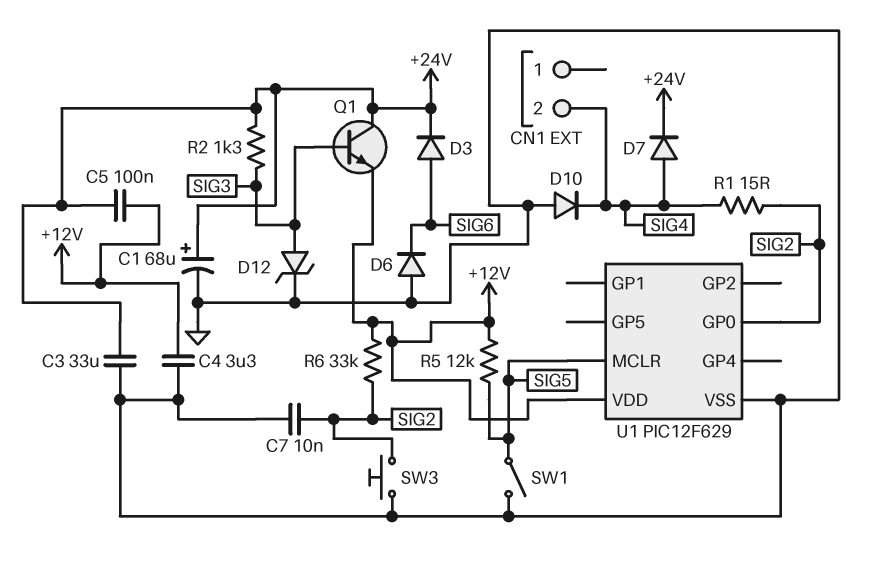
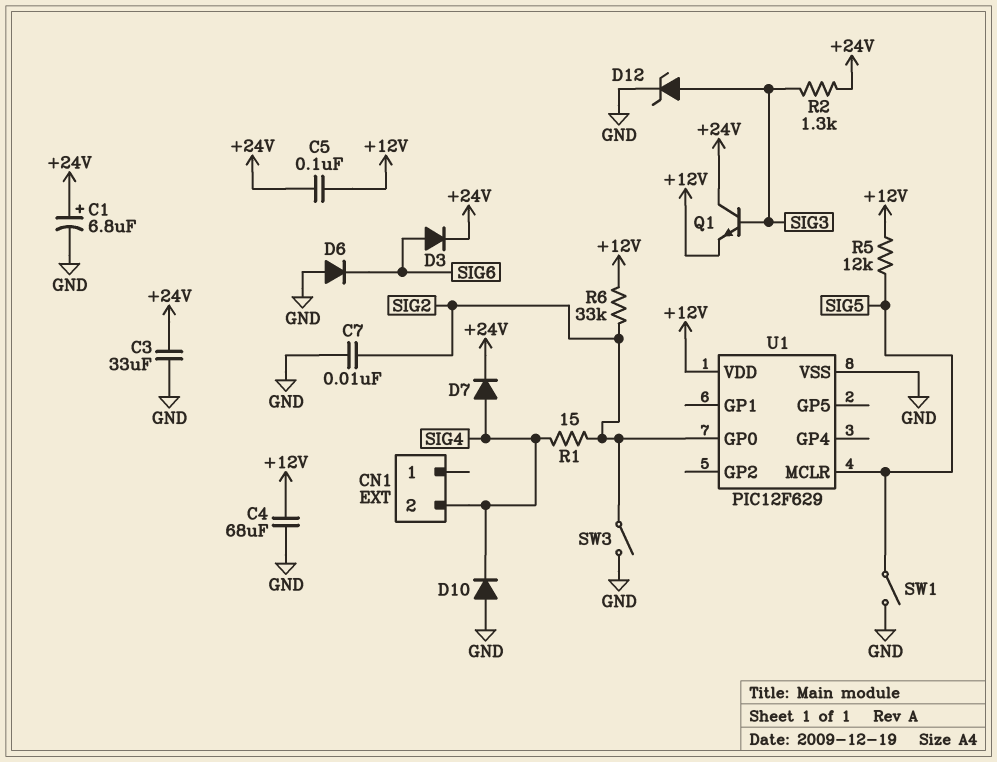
C1: 68uF (plus +24V, minus GND) -> 6.8uF (plus +24V, minus GND)
C4: 3.3uF (+12V, GND) -> 68uF (+12V, GND)
SW3: button (GND, SIG2) -> switch (GND, SIG2)

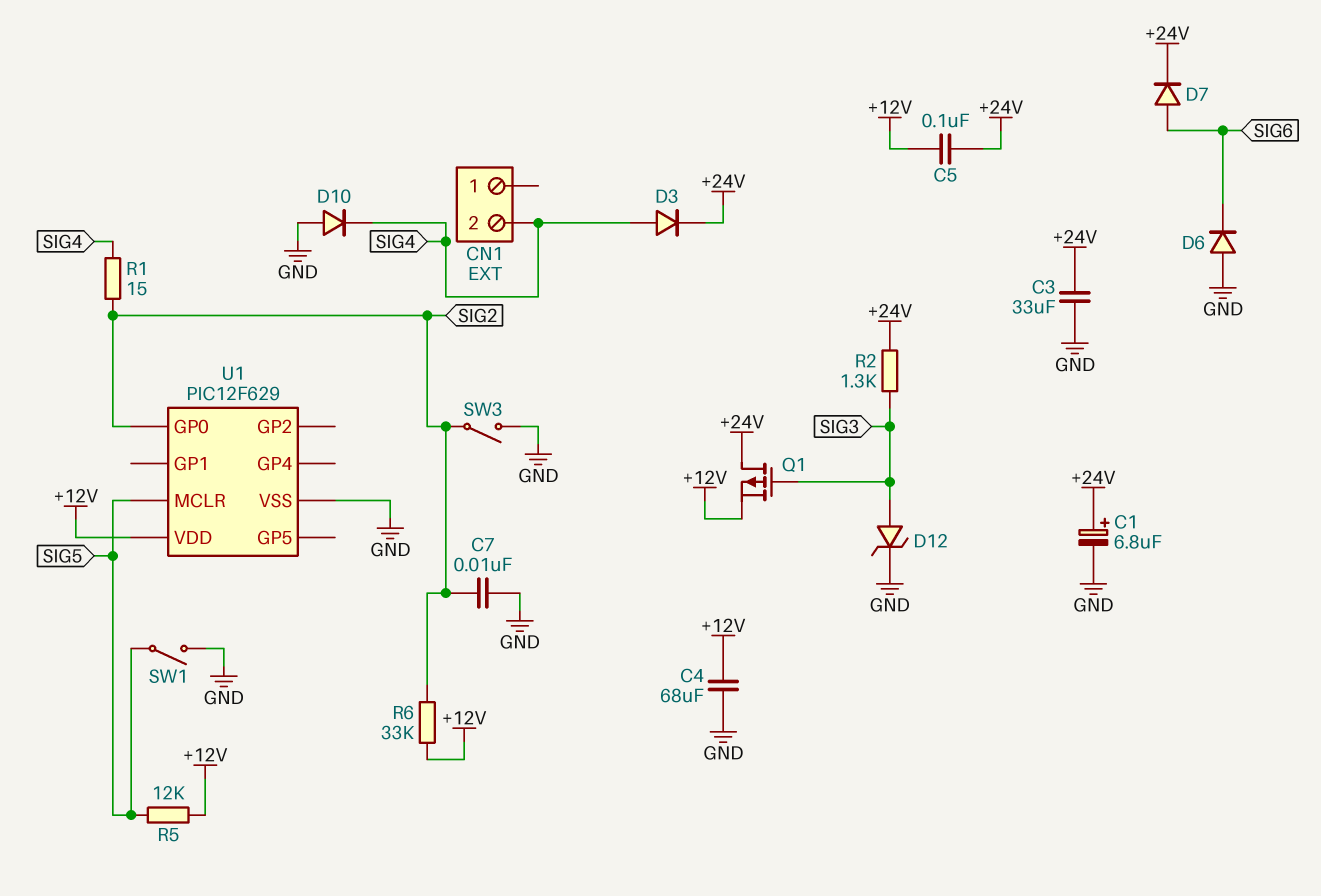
D3: diode (A SIG6, K +24V) -> diode (A SIG4, K +24V)
D7: diode (A SIG4, K +24V) -> diode (A SIG6, K +24V)
Q1: NPN (B SIG3, C +24V, E +12V) -> PMOS (G SIG3, D +24V, S +12V)

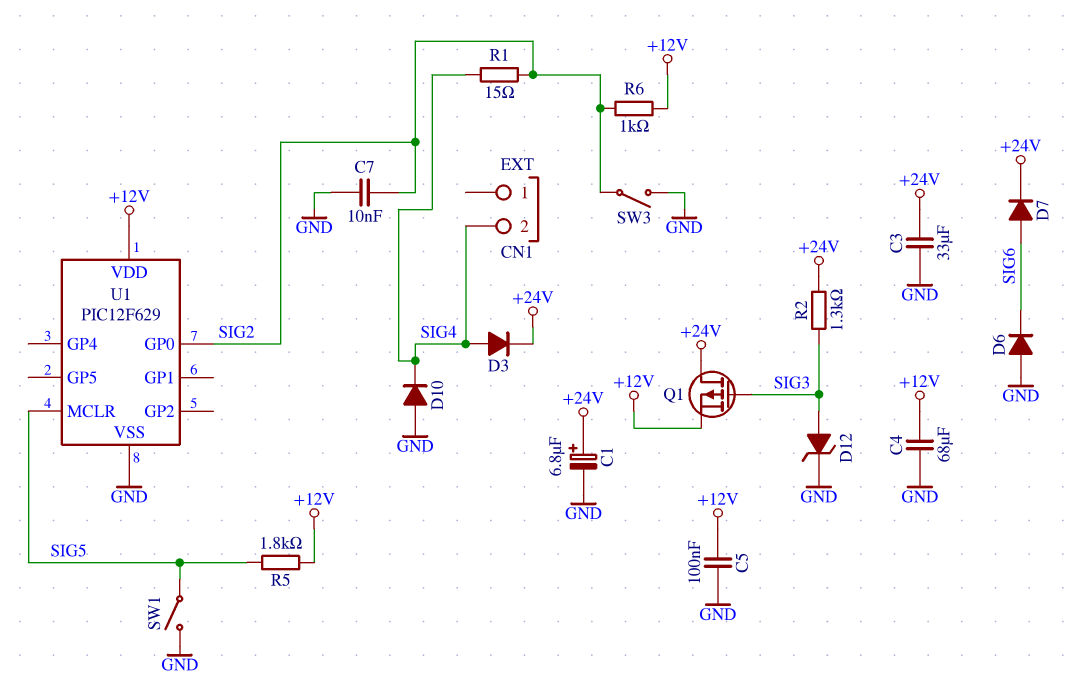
C5: 100nF (+12V, +24V) -> 100nF (+12V, GND)
R5: 12k (+12V, SIG5) -> 1.8k (+12V, SIG5)
R6: 33k (+12V, SIG2) -> 1k (+12V, SIG2)

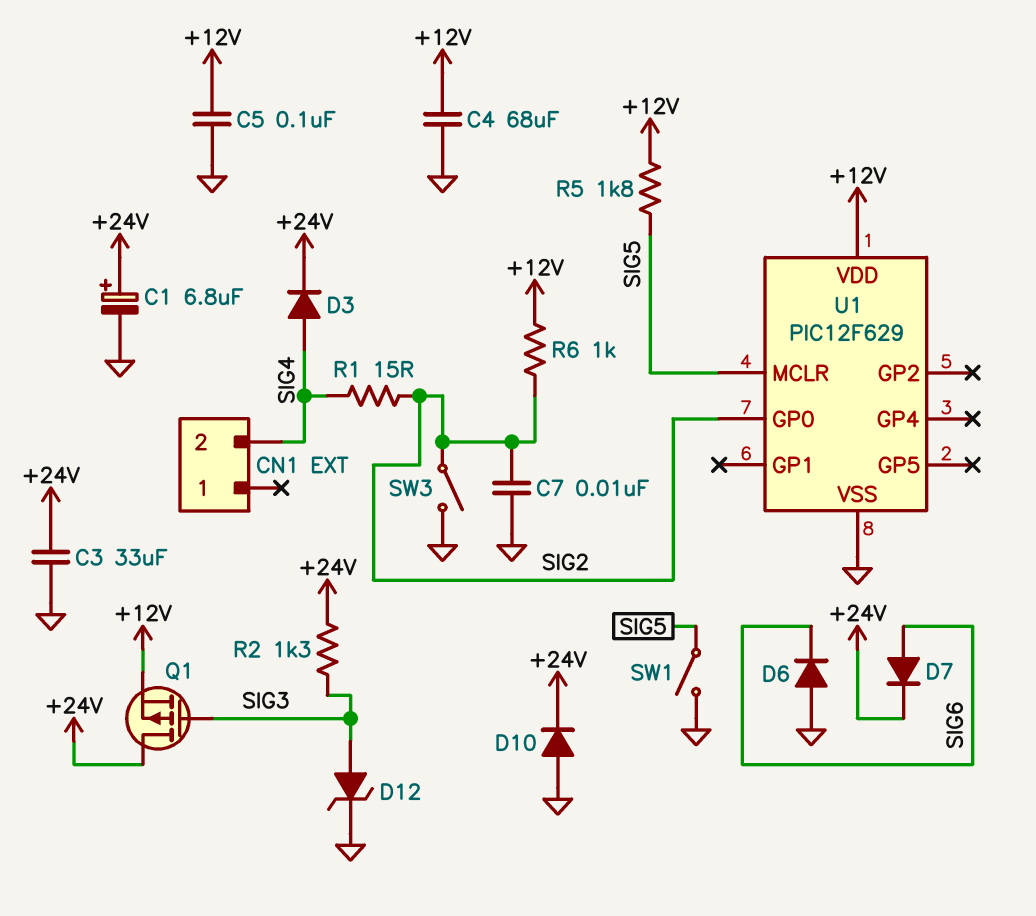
D10: diode (A GND, K SIG4) -> diode (A GND, K +24V)

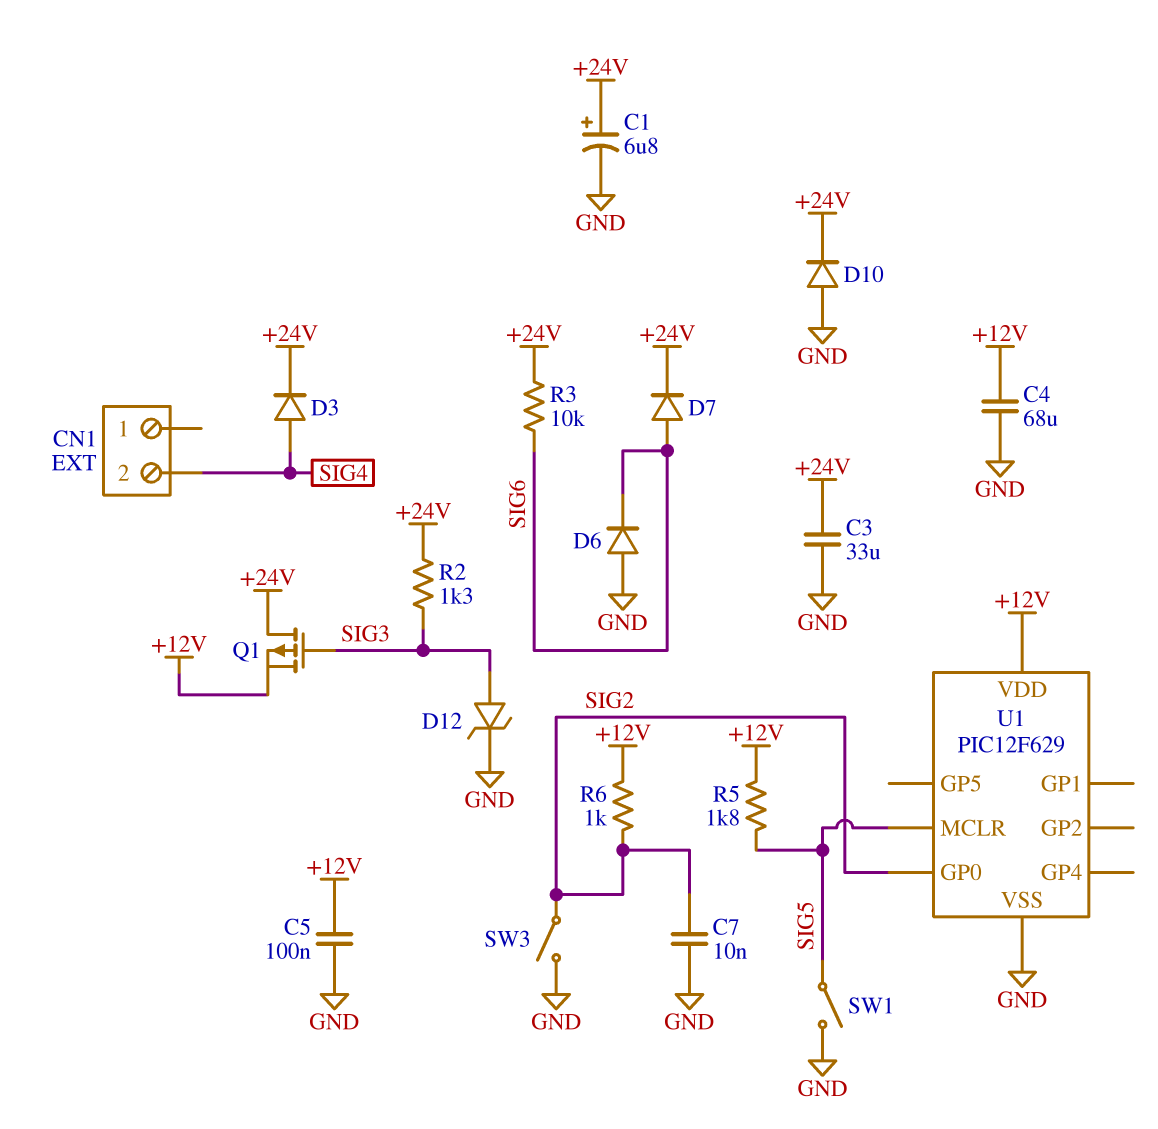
R1: 15 (SIG2, SIG4) -> none
R3: none -> 10k (+24V, SIG6)

